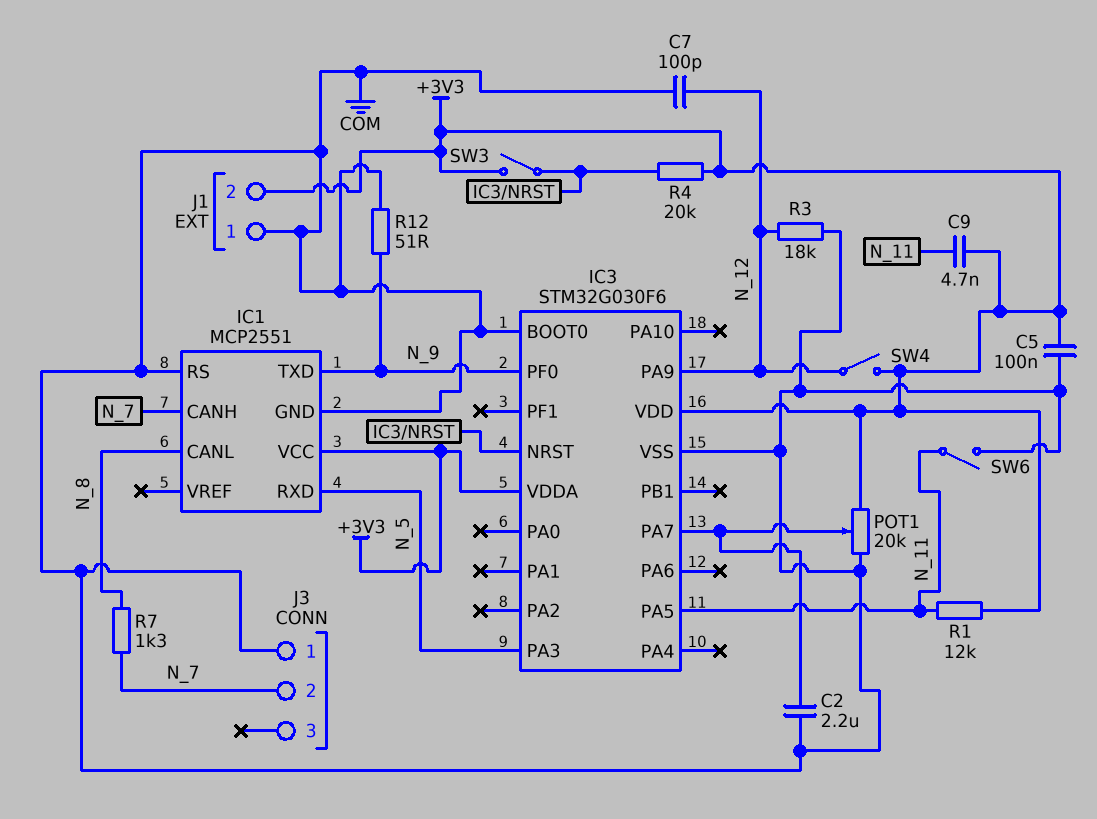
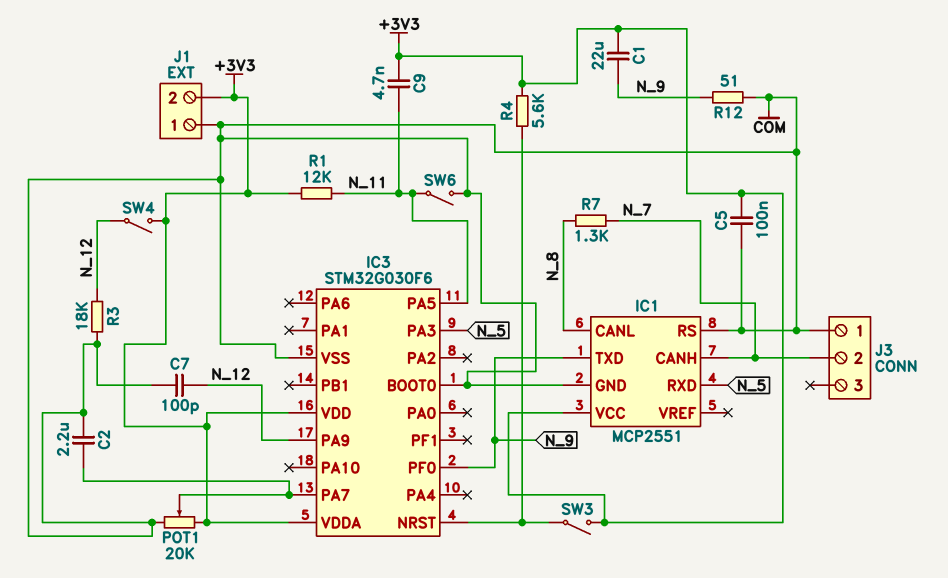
C1: none -> 22uF (+3V3, N_9)
R4: 20k (+3V3, IC3/NRST) -> 5.6k (+3V3, IC3/NRST)

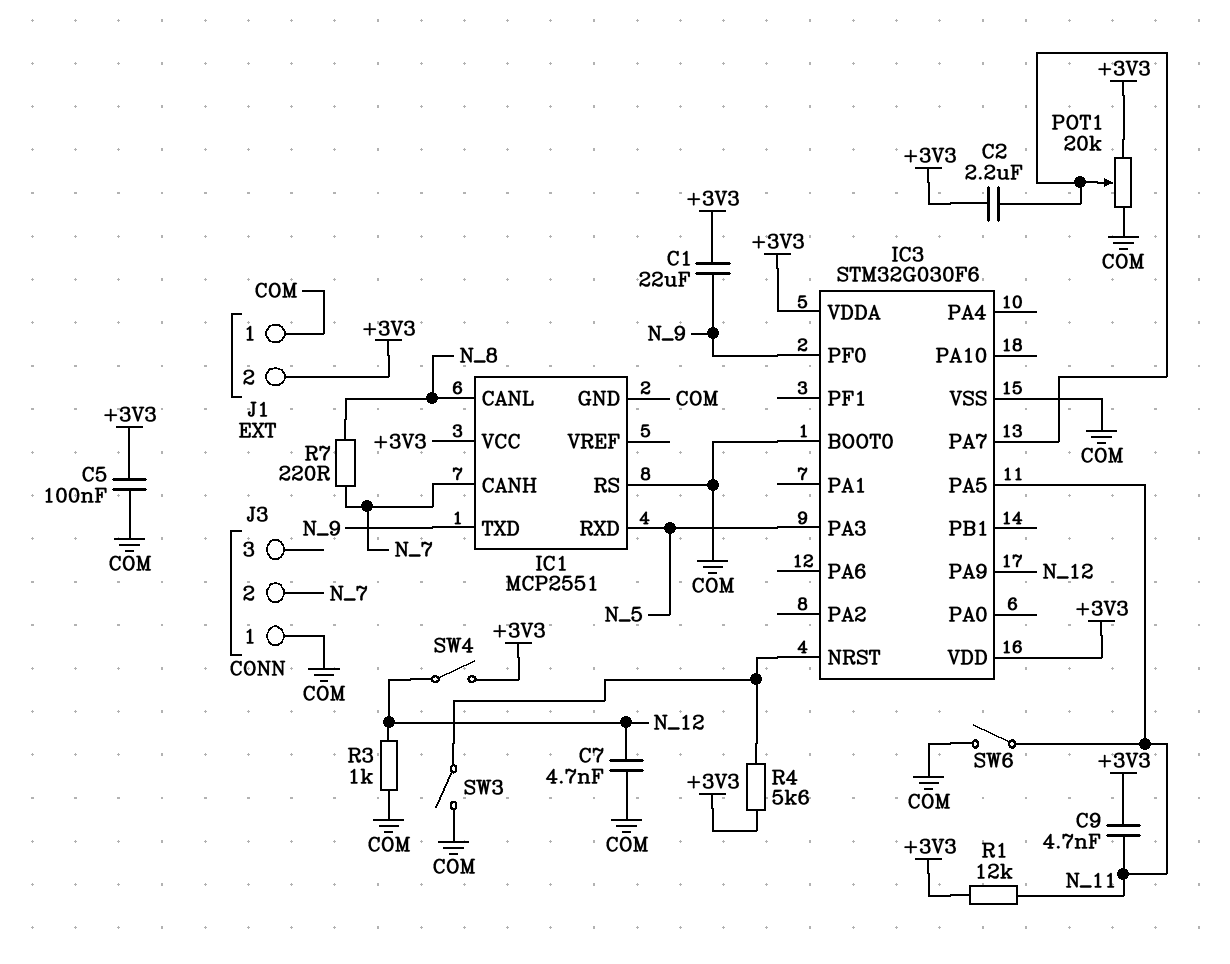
C2: 2.2uF (COM, IC3/PA7) -> 2.2uF (+3V3, IC3/PA7)
C7: 100pF (COM, N_12) -> 4.7nF (COM, N_12)
R3: 18k (COM, N_12) -> 1k (COM, N_12)
R7: 1.3k (N_7, N_8) -> 220 (N_7, N_8)
R12: 51 (COM, N_9) -> none
SW3: switch (+3V3, IC3/NRST) -> switch (COM, IC3/NRST)

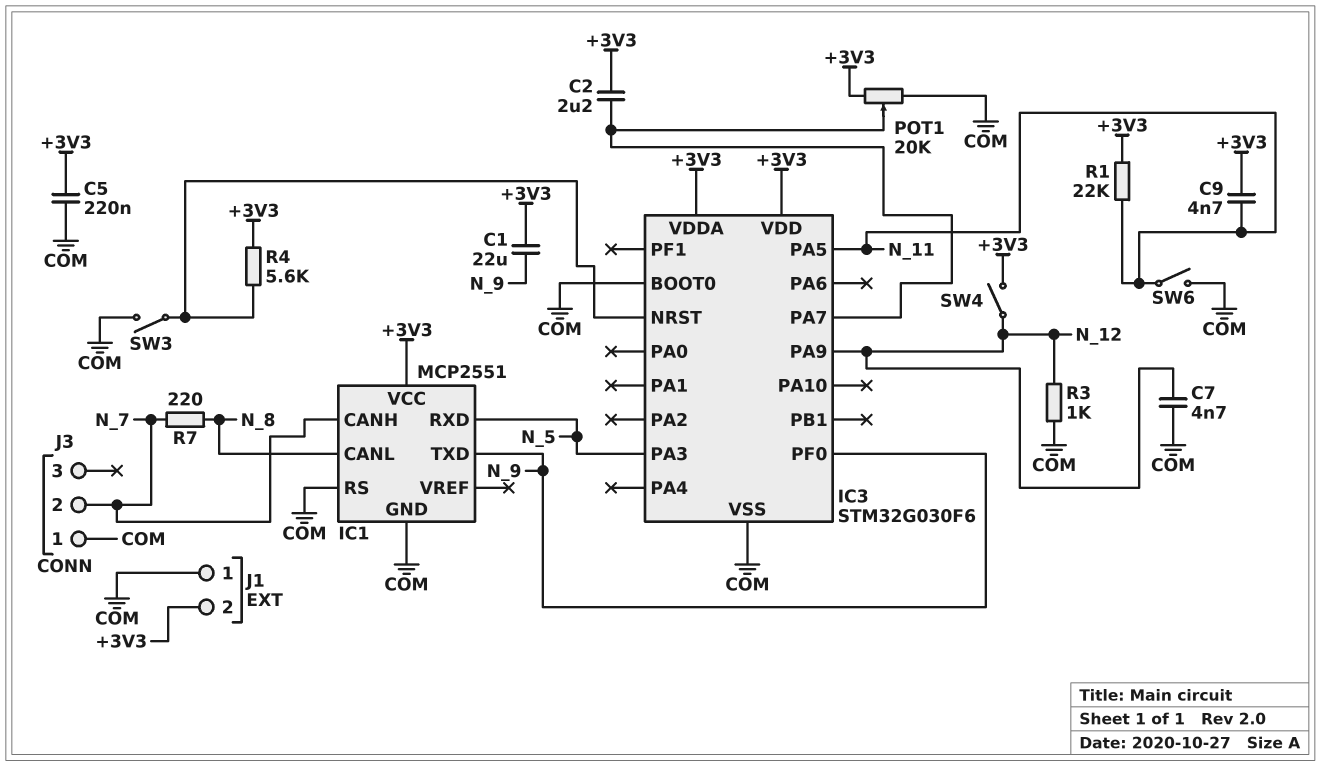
C5: 100nF (+3V3, COM) -> 220nF (+3V3, COM)
R1: 12k (+3V3, N_11) -> 22k (+3V3, N_11)

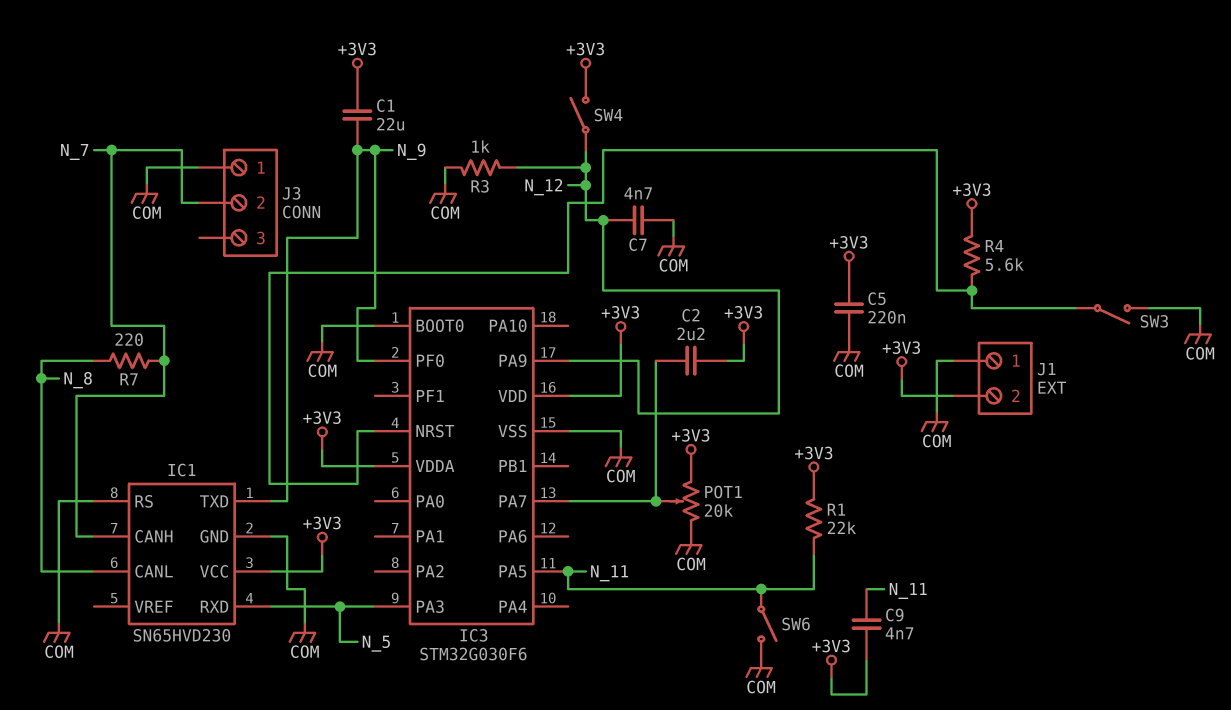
IC1: MCP2551 -> SN65HVD230

